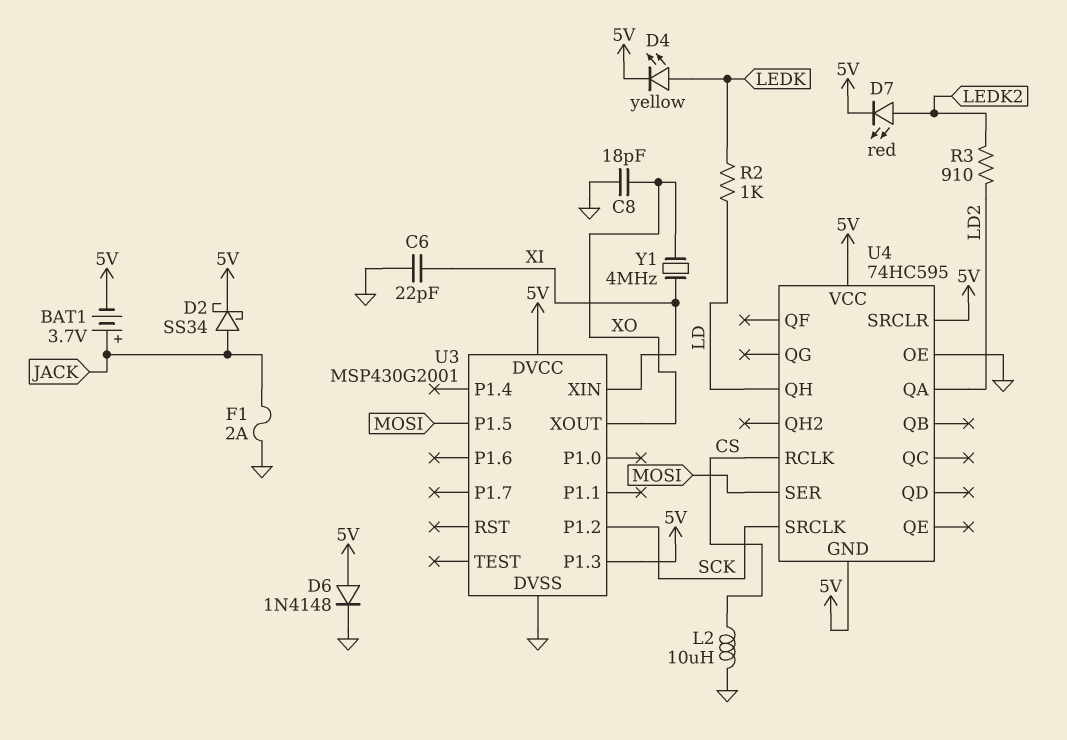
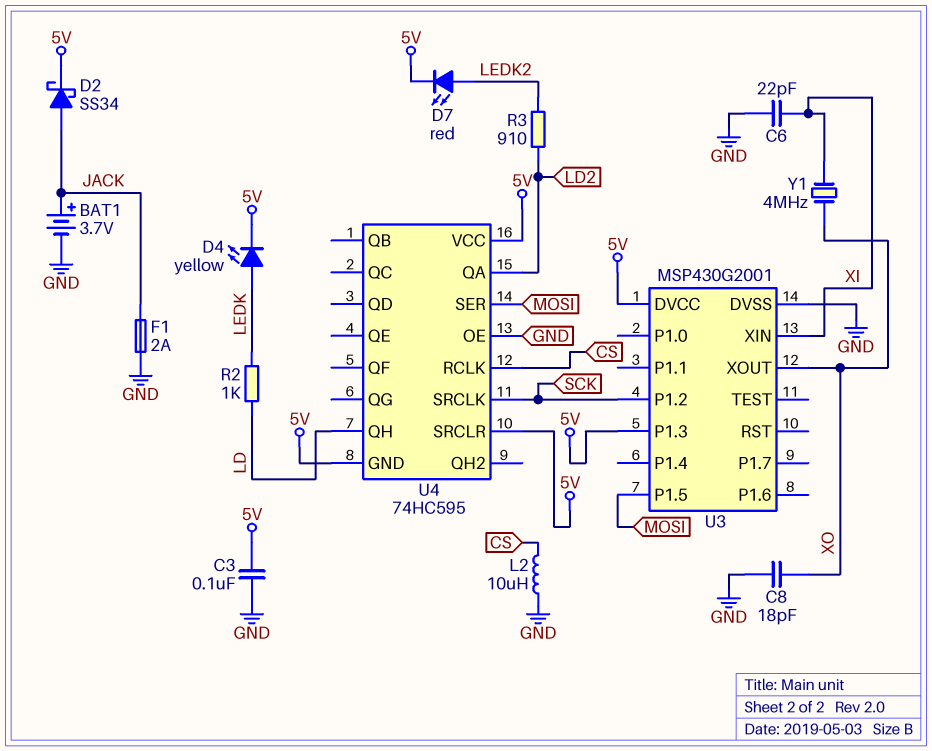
BAT1: 3.7V (plus JACK, minus 5V) -> 3.7V (plus JACK, minus GND)
C3: none -> 100nF (5V, GND)
D6: diode 1N4148 (A 5V, K GND) -> none

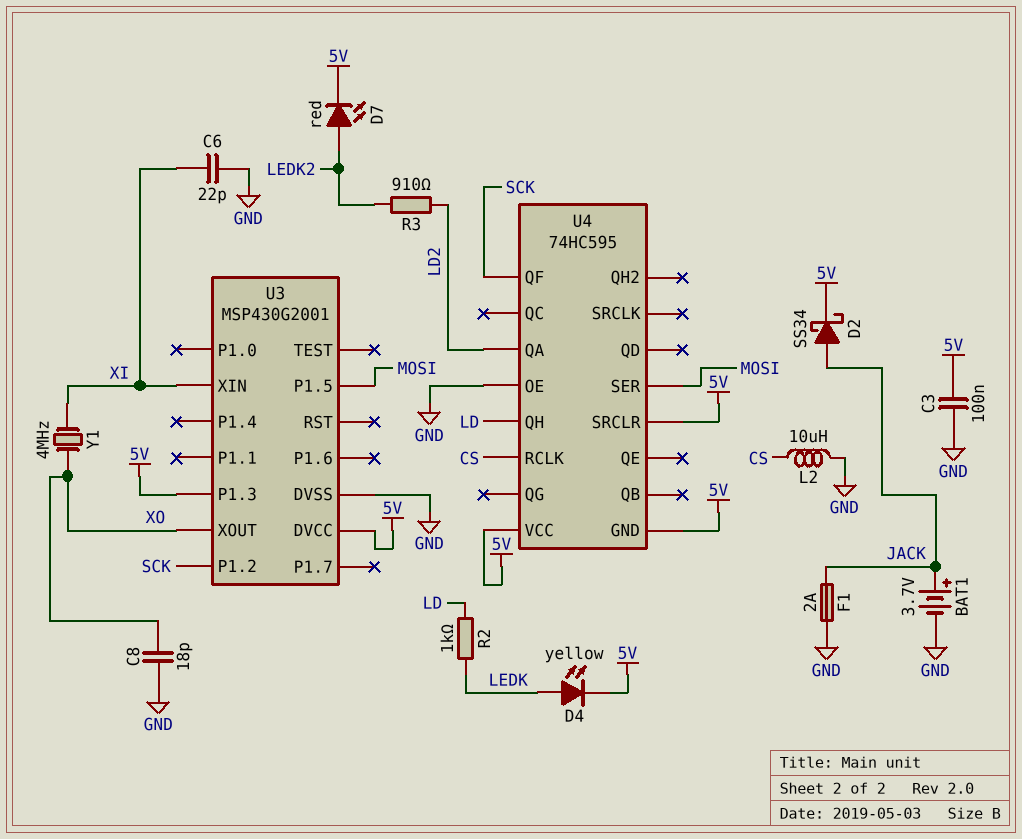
U4 pin QF: none -> SCK
U4 pin SRCLK: SCK -> none

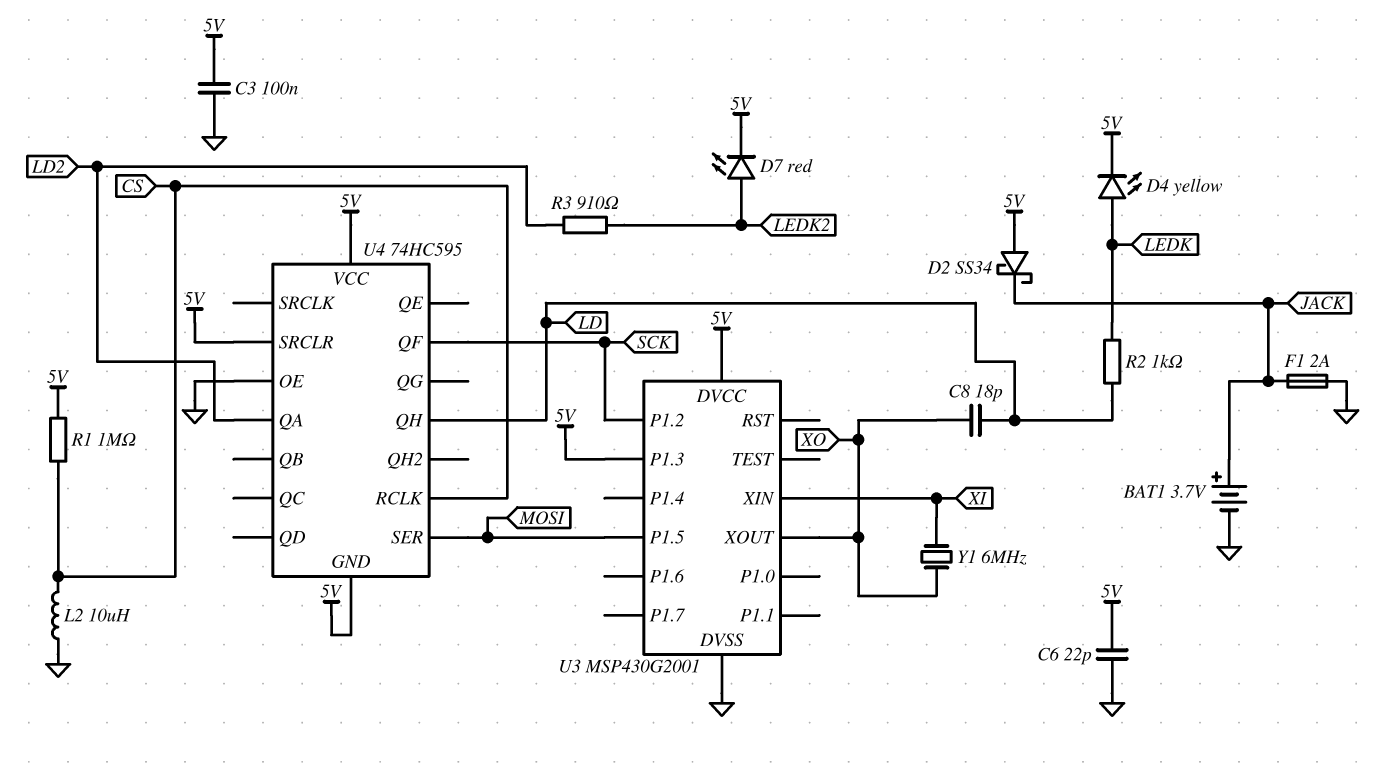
C6: 22pF (GND, XI) -> 22pF (5V, GND)
C8: 18pF (GND, XO) -> 18pF (LD, XO)
D2: schottky SS34 (A JACK, K 5V) -> schottky SS34 (A 5V, K JACK)
R1: none -> 1M (5V, CS)
Y1: 4MHz (XI, XO) -> 6MHz (XI, XO)

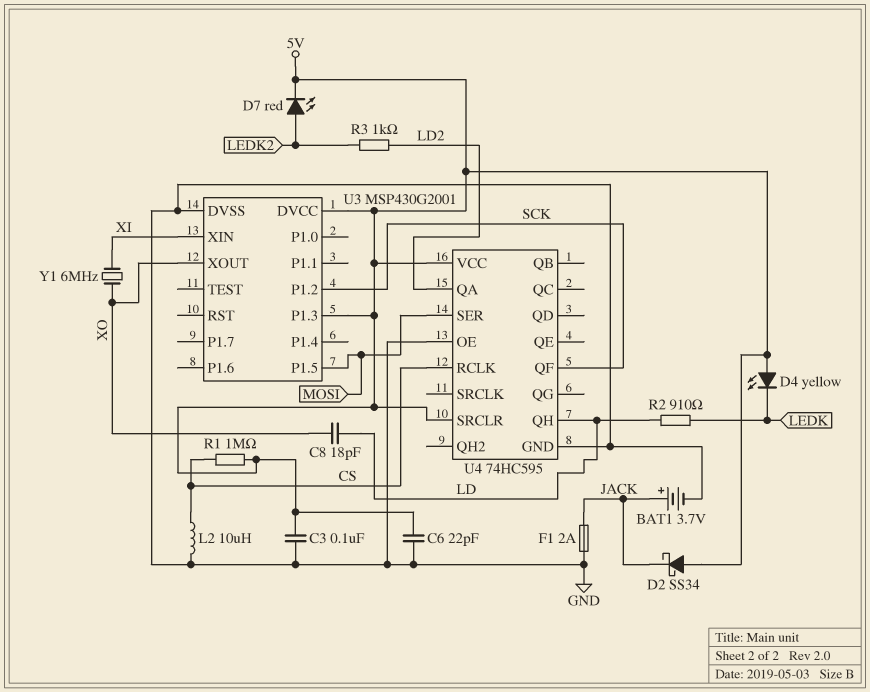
D4: LED yellow (A LEDK, K 5V) -> LED yellow (A 5V, K LEDK)
R2: 1k (LD, LEDK) -> 910 (LD, LEDK)
R3: 910 (LD2, LEDK2) -> 1k (LD2, LEDK2)
U4 pin GND: 5V -> GND

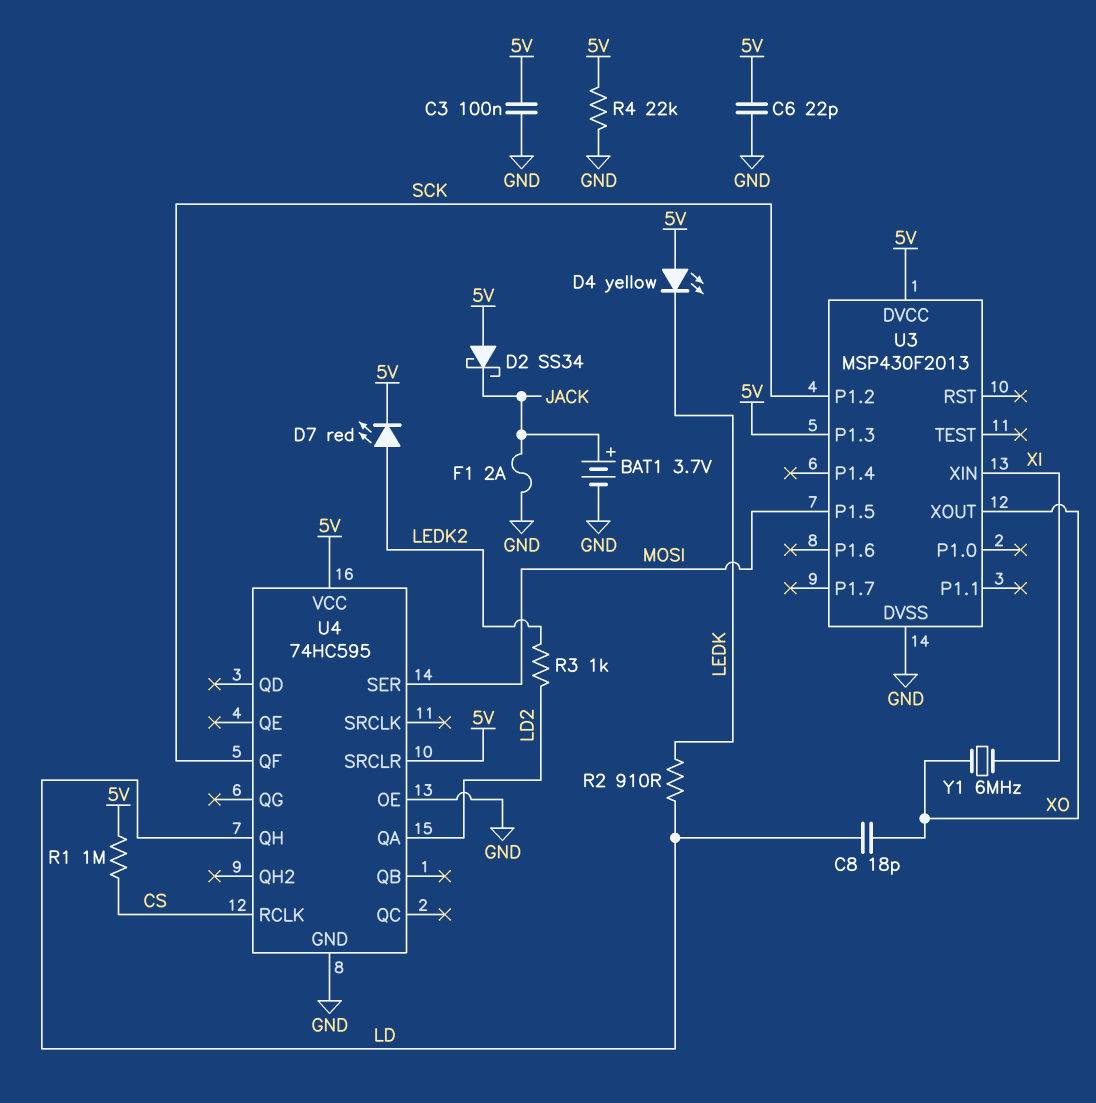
L2: 10uH (CS, GND) -> none
R4: none -> 22k (5V, GND)
U3: MSP430G2001 -> MSP430F2013

